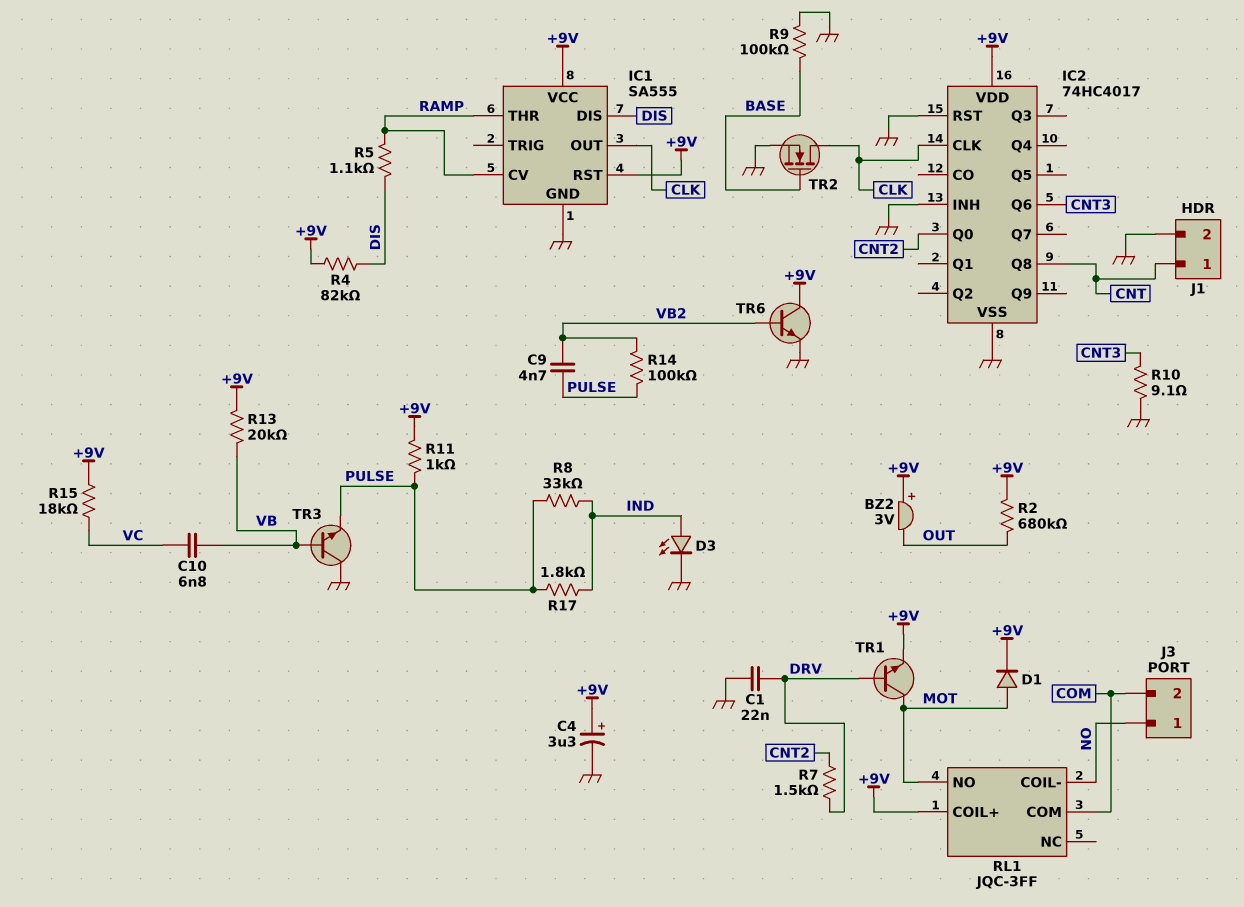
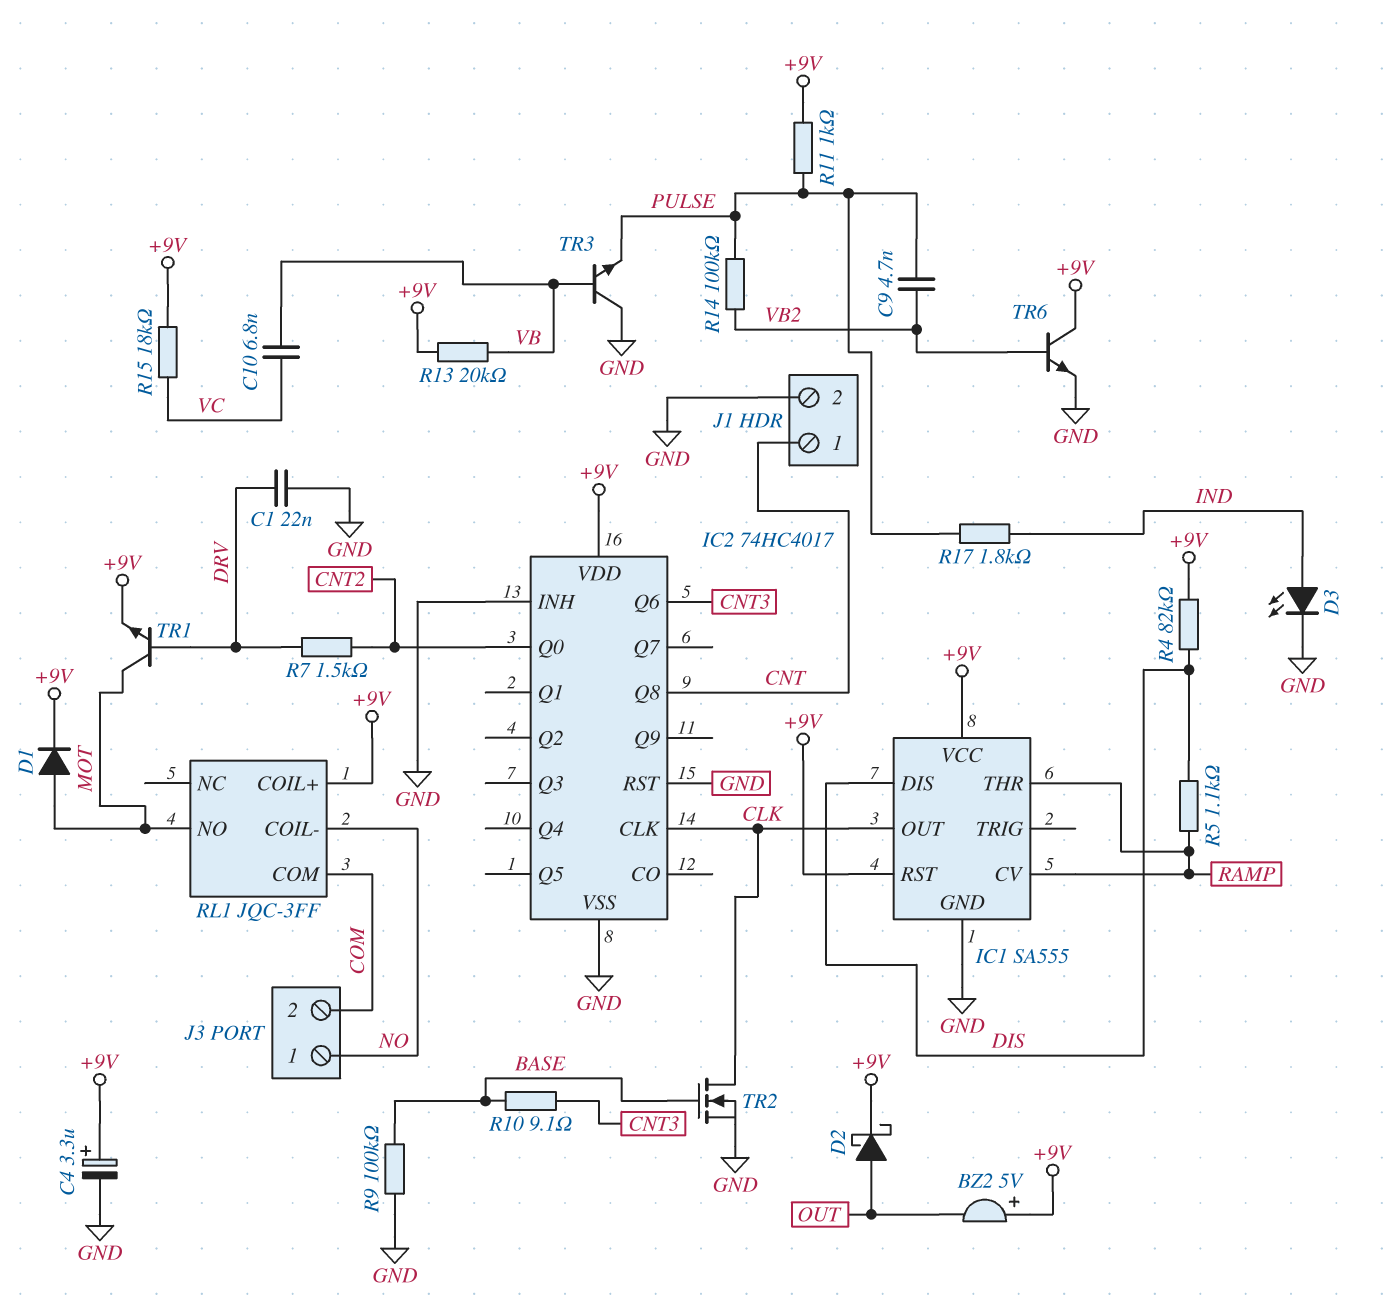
BZ2: buzzer 3V (plus +9V, minus OUT) -> buzzer 5V (plus +9V, minus OUT)
D2: none -> schottky (A OUT, K +9V)
R2: 680k (+9V, OUT) -> none
R8: 33k (IND, PULSE) -> none
R10: 9.1 (CNT3, GND) -> 9.1 (BASE, CNT3)

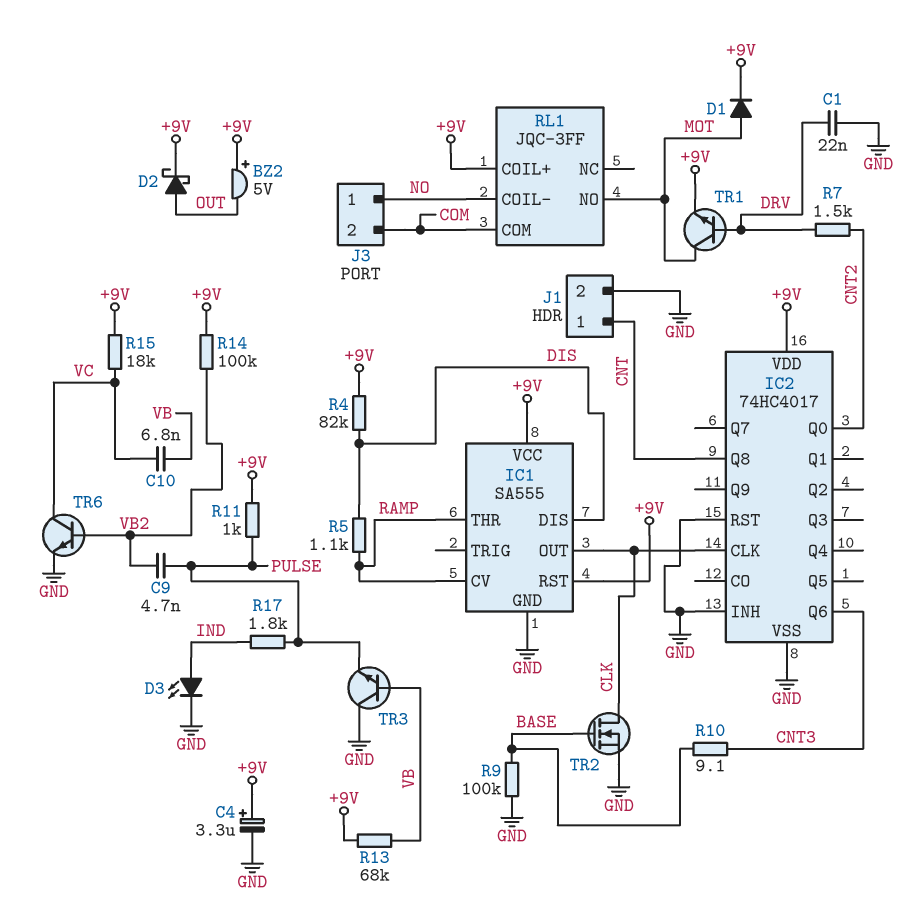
R13: 20k (+9V, VB) -> 68k (+9V, VB)
R14: 100k (PULSE, VB2) -> 100k (+9V, VB2)
TR6: NPN (B VB2, C +9V, E GND) -> NPN (B VB2, C VC, E GND)

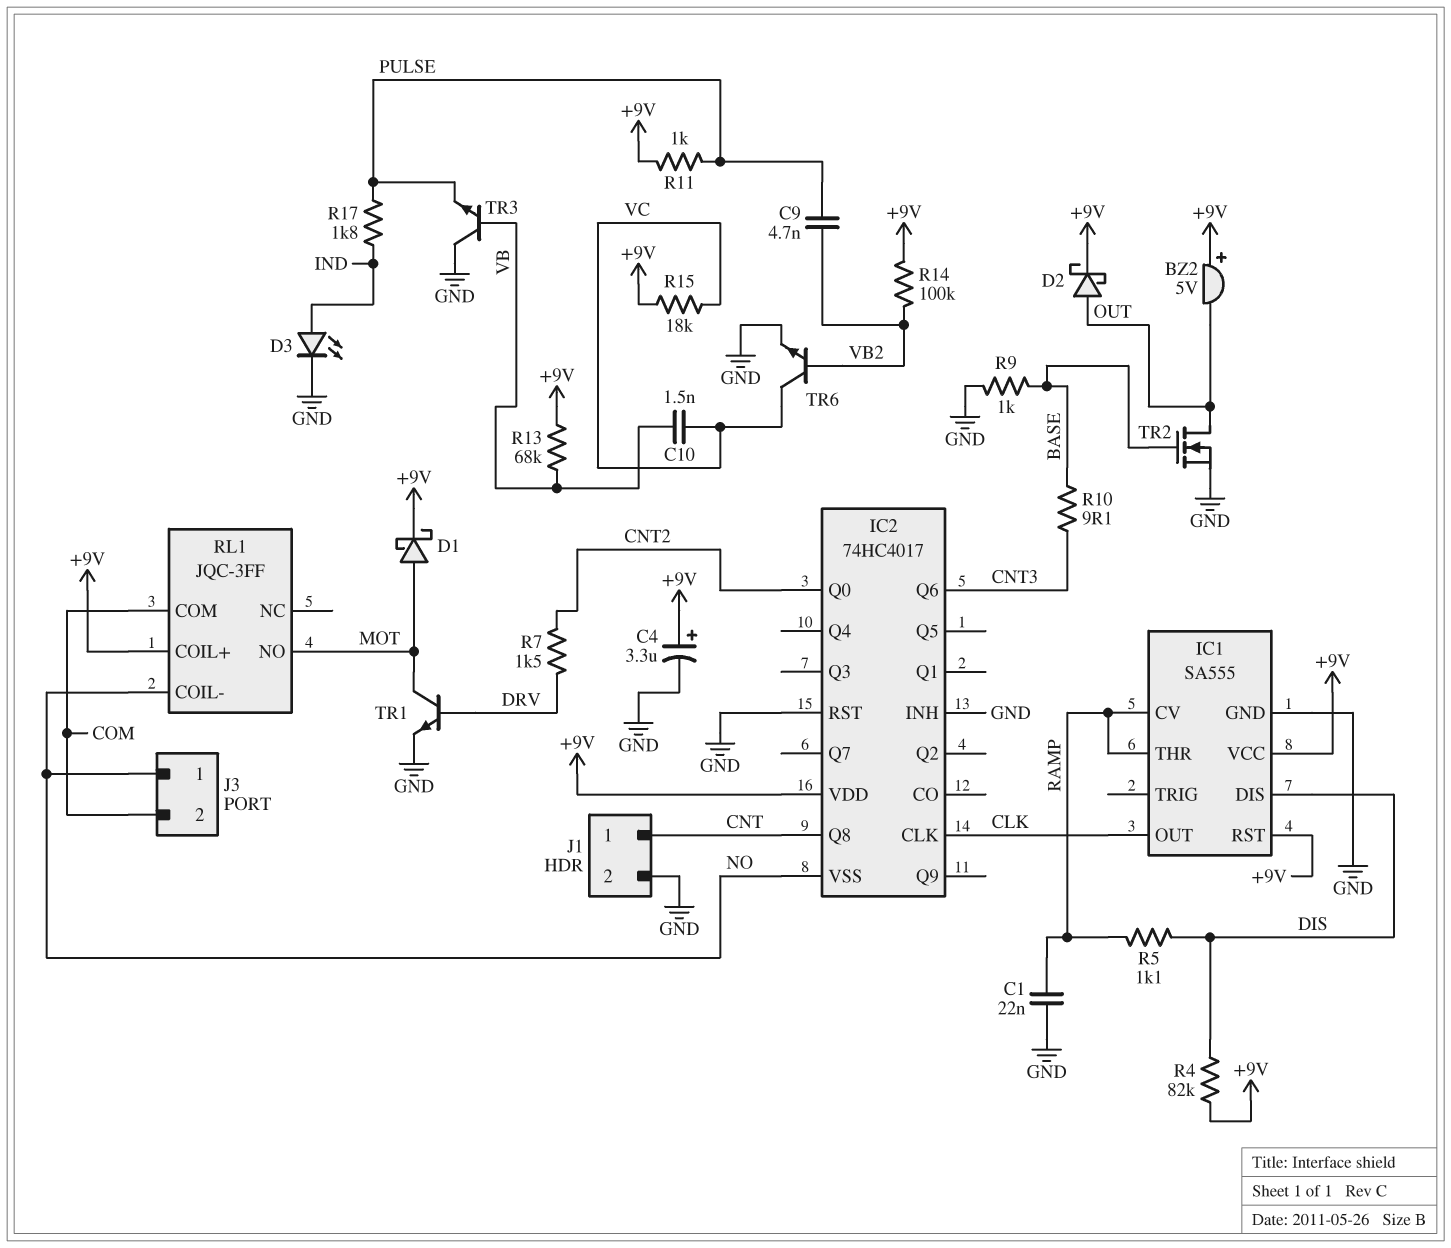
C1: 22nF (DRV, GND) -> 22nF (GND, RAMP)
C10: 6.8nF (VB, VC) -> 1.5nF (VB, VC)
D1: diode (A MOT, K +9V) -> schottky (A MOT, K +9V)
IC2 pin VSS: GND -> NO
R9: 100k (BASE, GND) -> 1k (BASE, GND)
TR1: NPN (B DRV, C MOT, E +9V) -> NPN (B DRV, C MOT, E GND)
TR2: NMOS (G BASE, D CLK, S GND) -> NMOS (G BASE, D OUT, S GND)

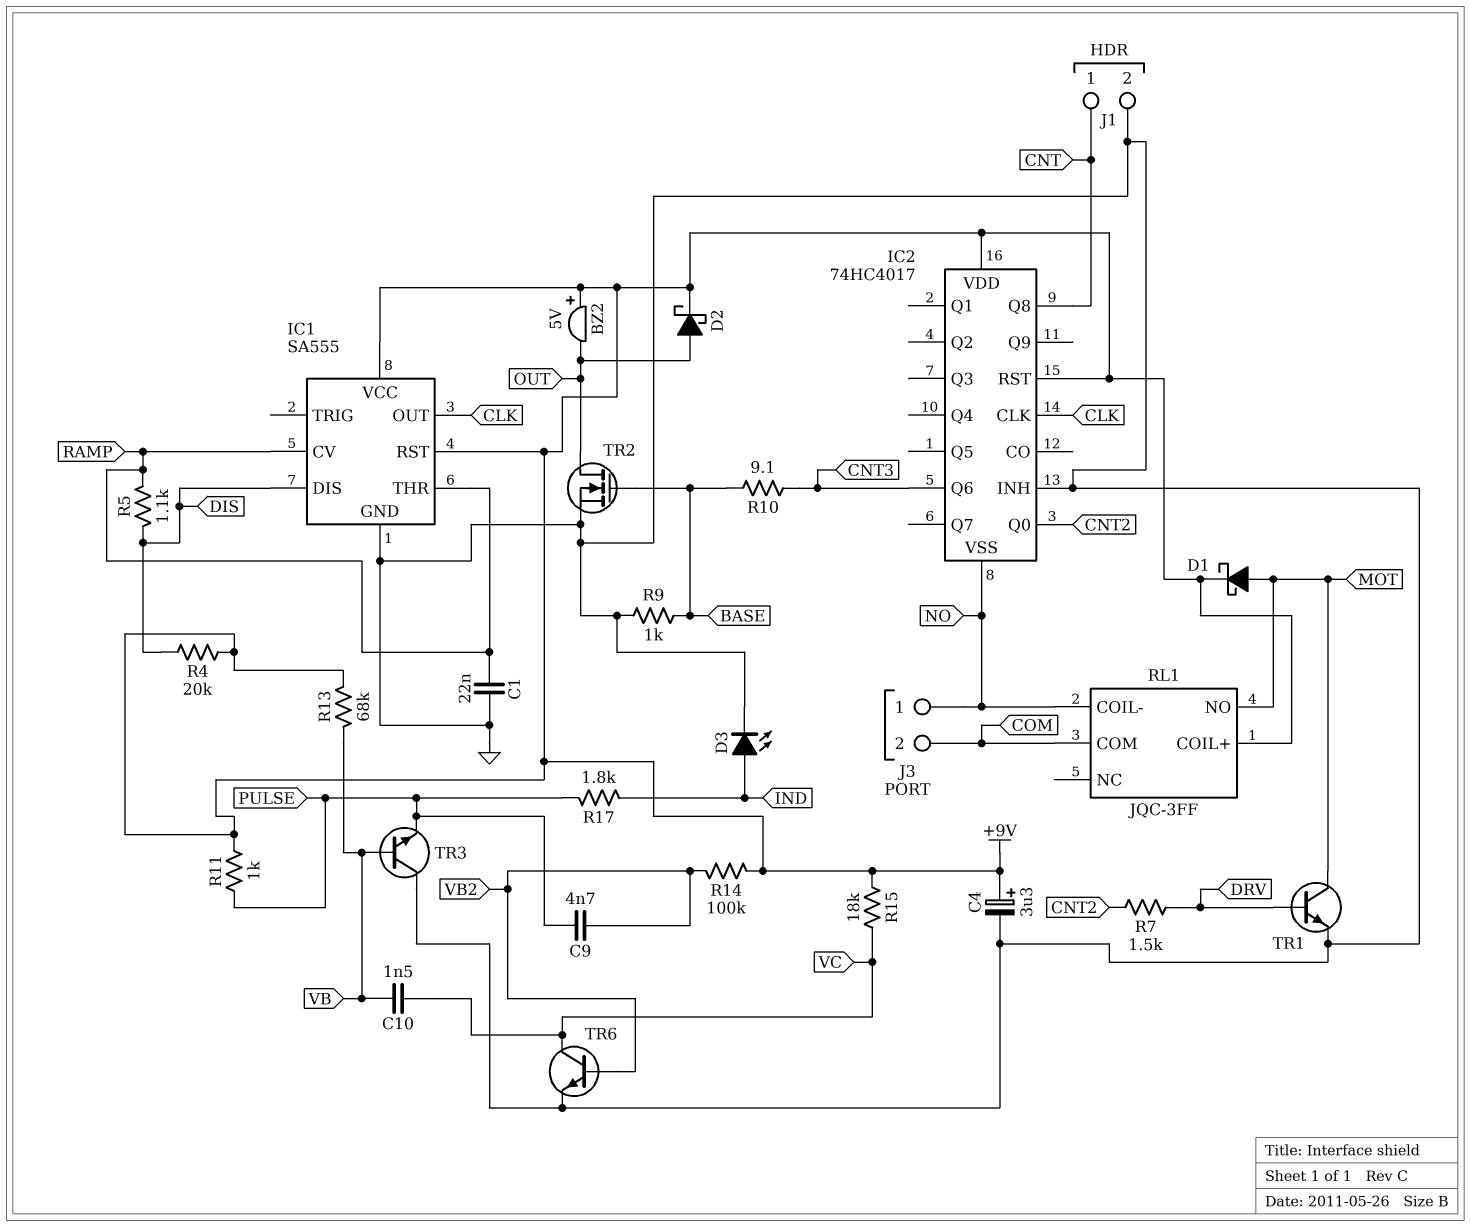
IC2 pin RST: GND -> +9V
R4: 82k (+9V, DIS) -> 20k (+9V, DIS)

